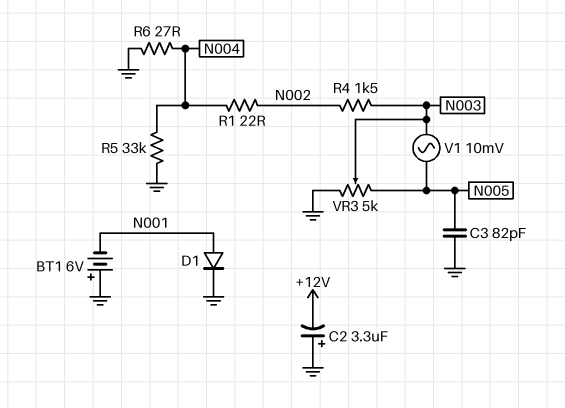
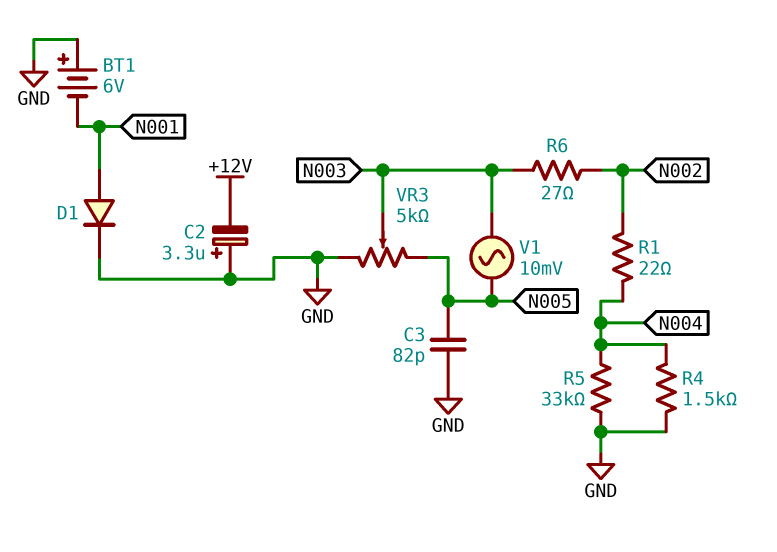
R4: 1.5k (N002, N003) -> 1.5k (GND, N004)
R6: 27 (GND, N004) -> 27 (N002, N003)

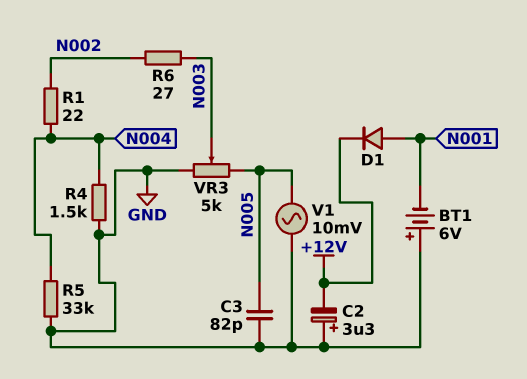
D1: diode (A N001, K GND) -> diode (A N001, K +12V)
V1: AC 10mV (N003, N005) -> AC 10mV (GND, N005)

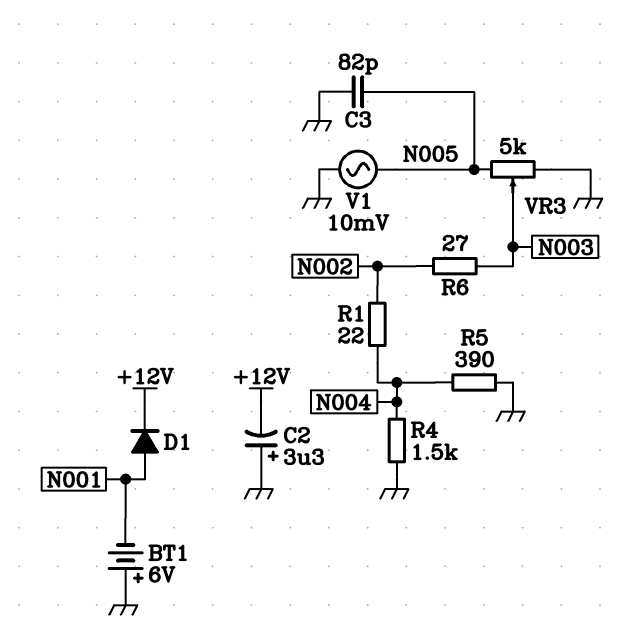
R5: 33k (GND, N004) -> 390 (GND, N004)

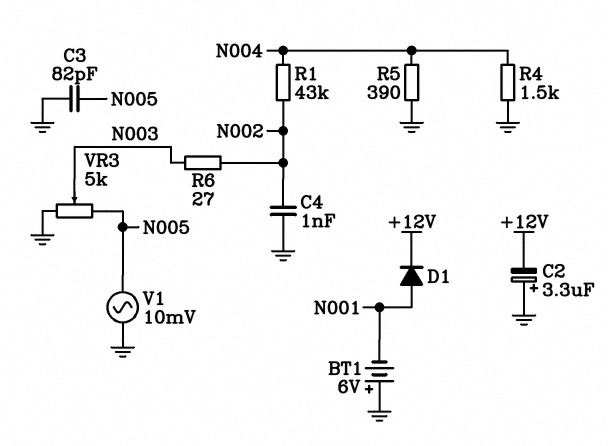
C4: none -> 1nF (GND, N002)
R1: 22 (N002, N004) -> 43k (N002, N004)

